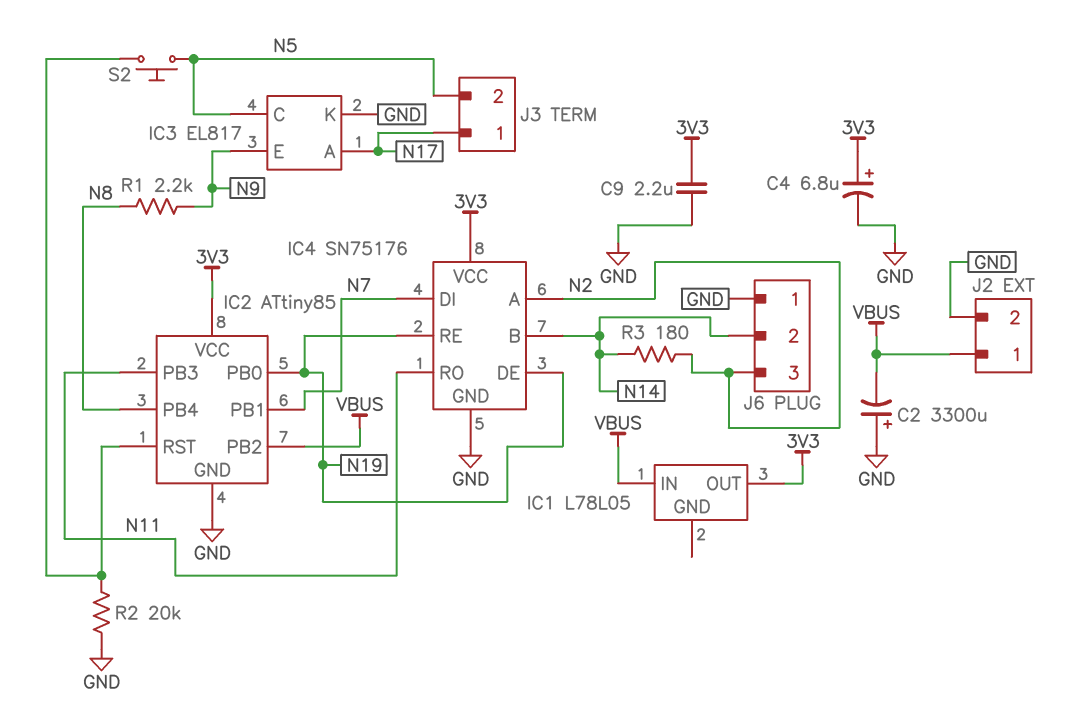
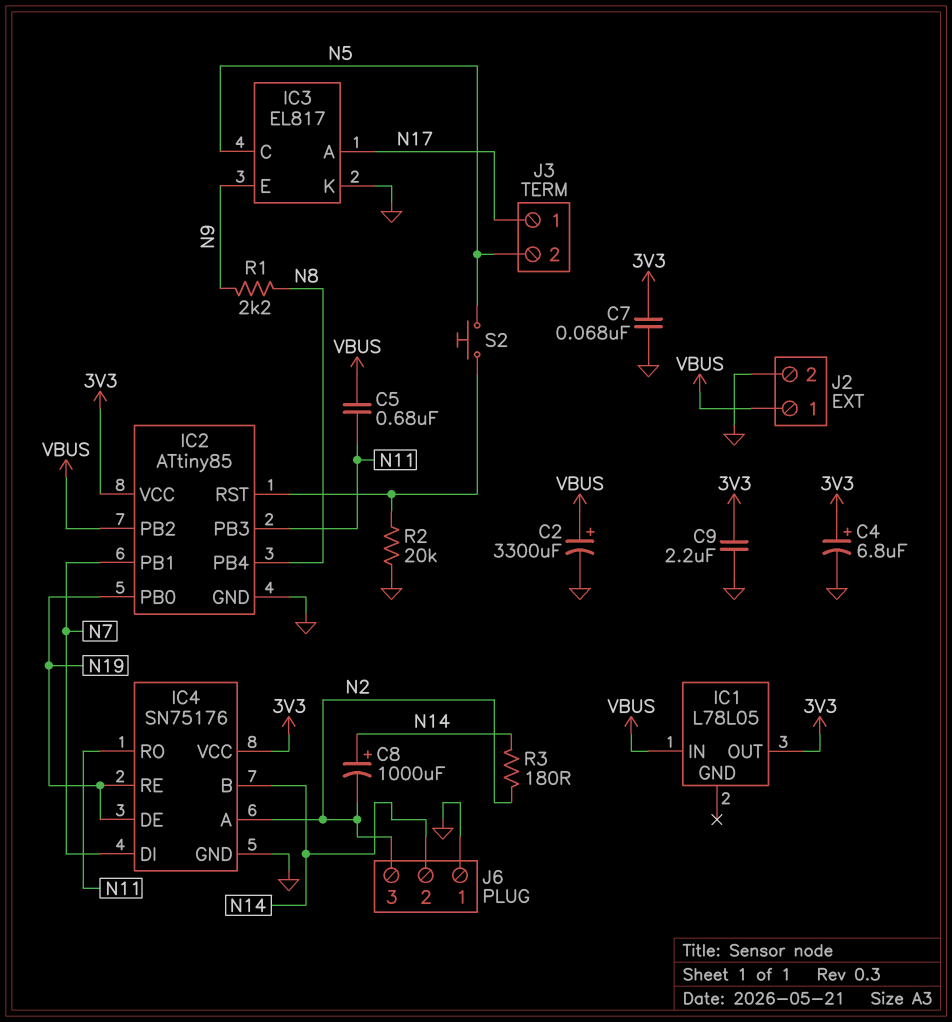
C2: 3300uF (plus GND, minus VBUS) -> 3300uF (plus VBUS, minus GND)
C5: none -> 680nF (N11, VBUS)
C7: none -> 68nF (3V3, GND)
C8: none -> 1000uF (plus N14, minus N2)

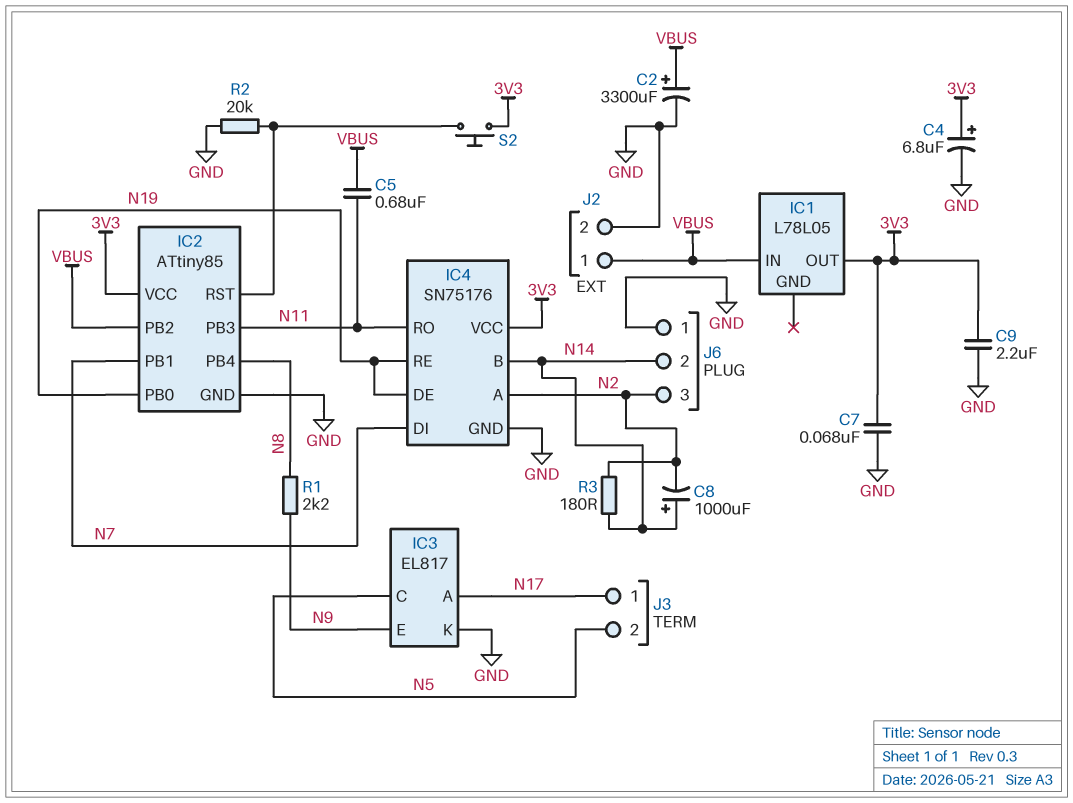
S2: button (IC2/RST, N5) -> button (3V3, IC2/RST)

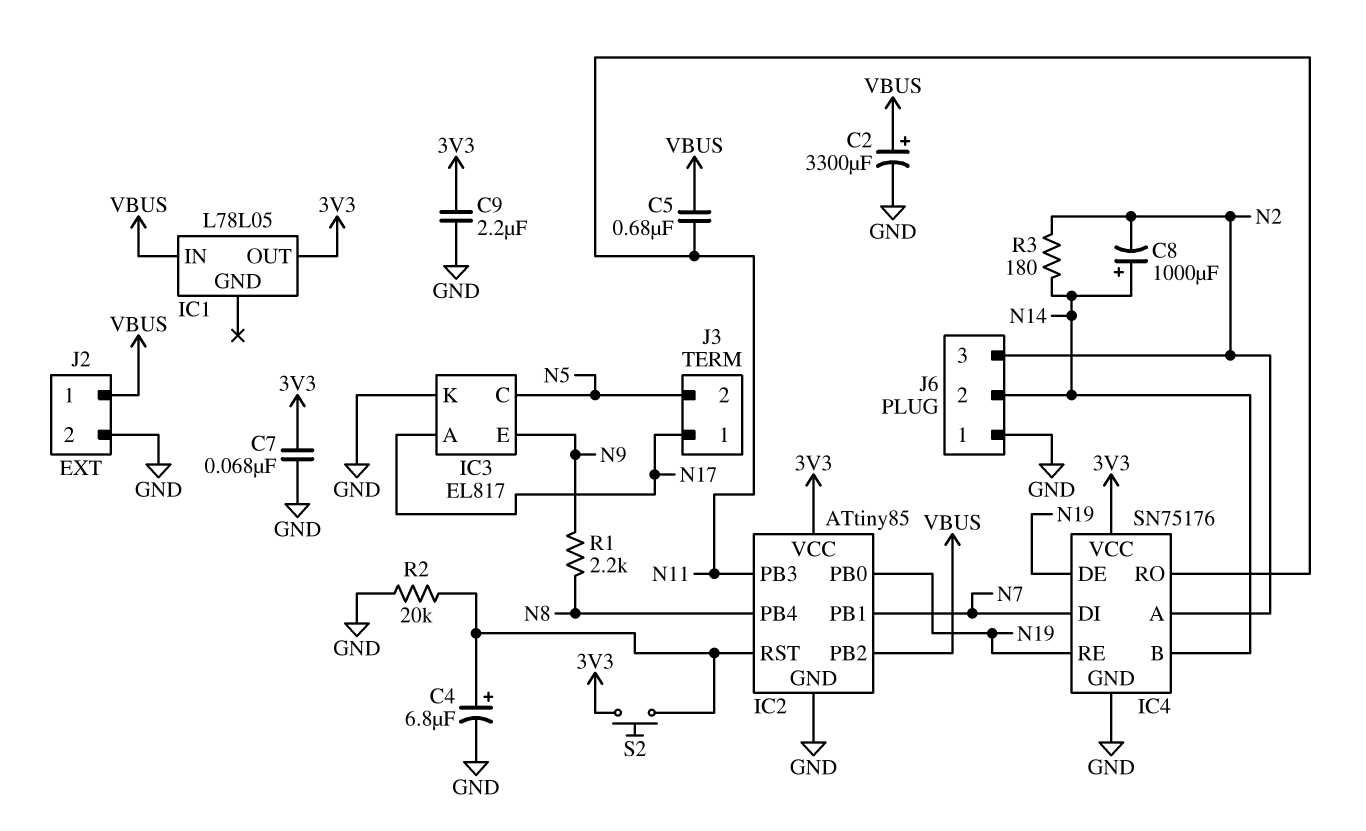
C4: 6.8uF (plus 3V3, minus GND) -> 6.8uF (plus IC2/RST, minus GND)

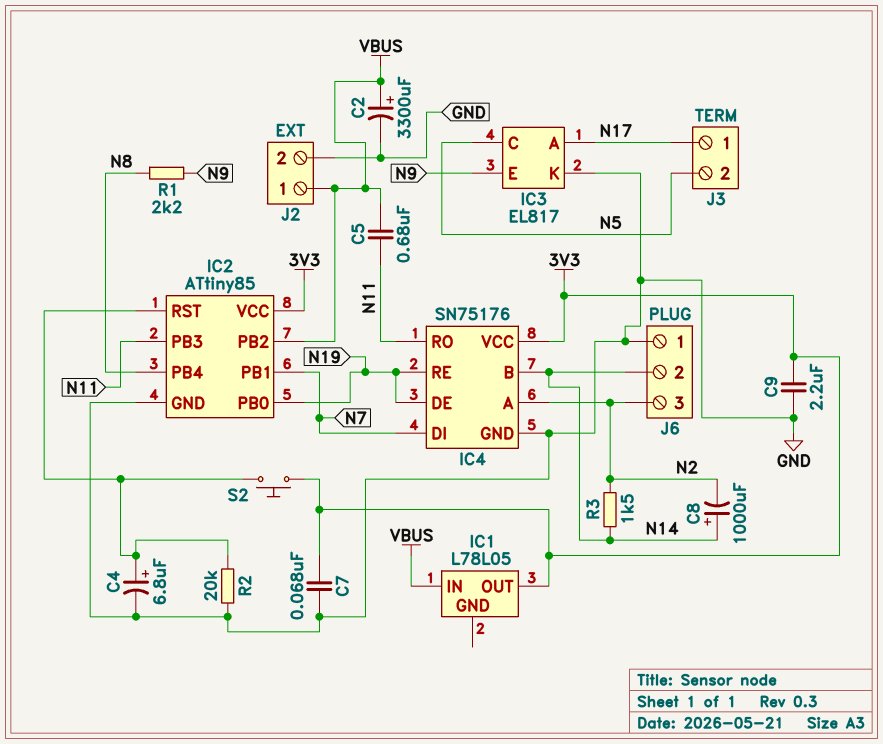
R3: 180 (N2, N14) -> 1.5k (N2, N14)

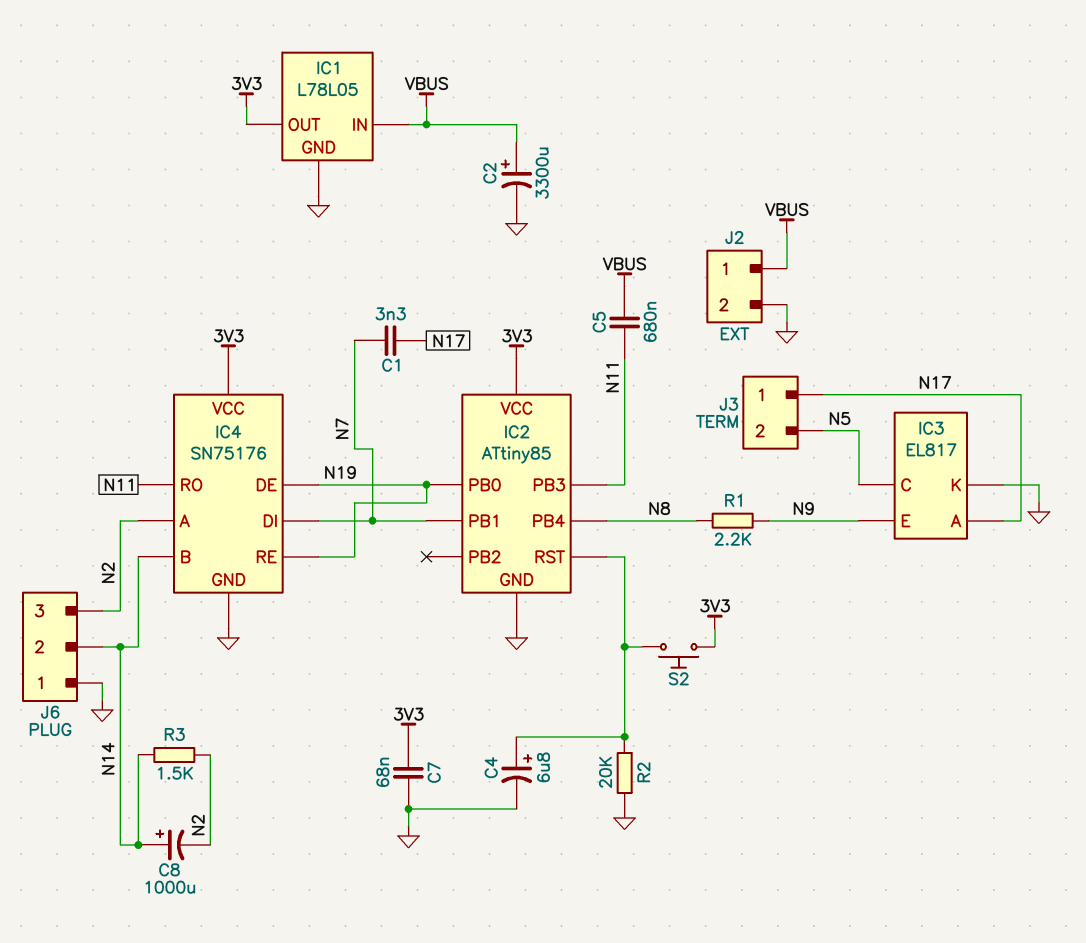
C1: none -> 3.3nF (N7, N17)
C9: 2.2uF (3V3, GND) -> none
IC1 pin GND: none -> GND
IC2 pin PB2: VBUS -> none

